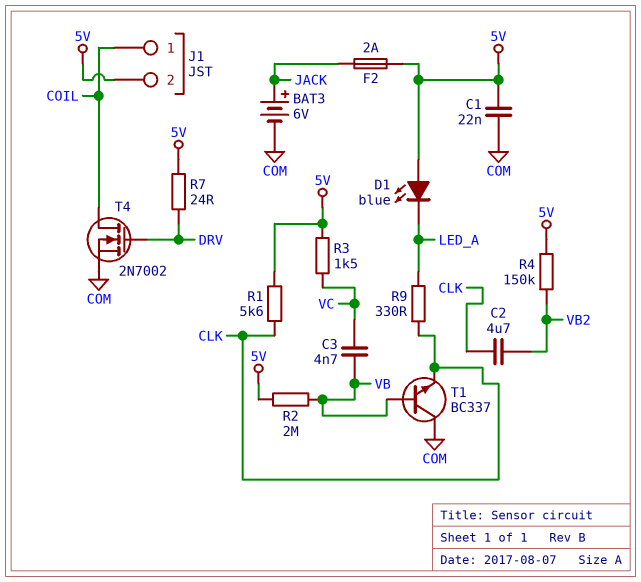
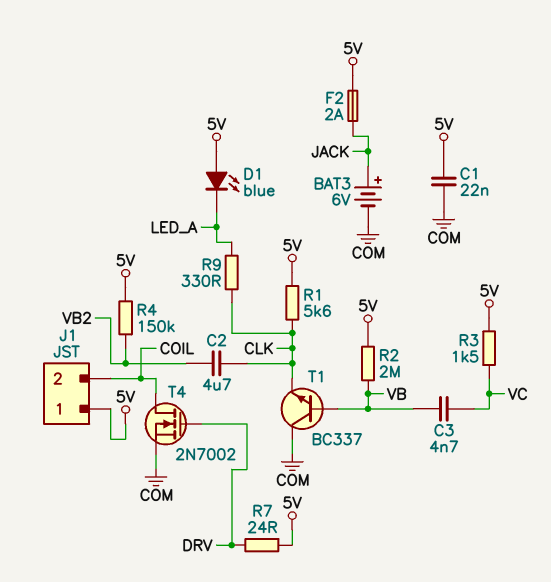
J1 pin 1: COIL -> 5V
J1 pin 2: 5V -> COIL

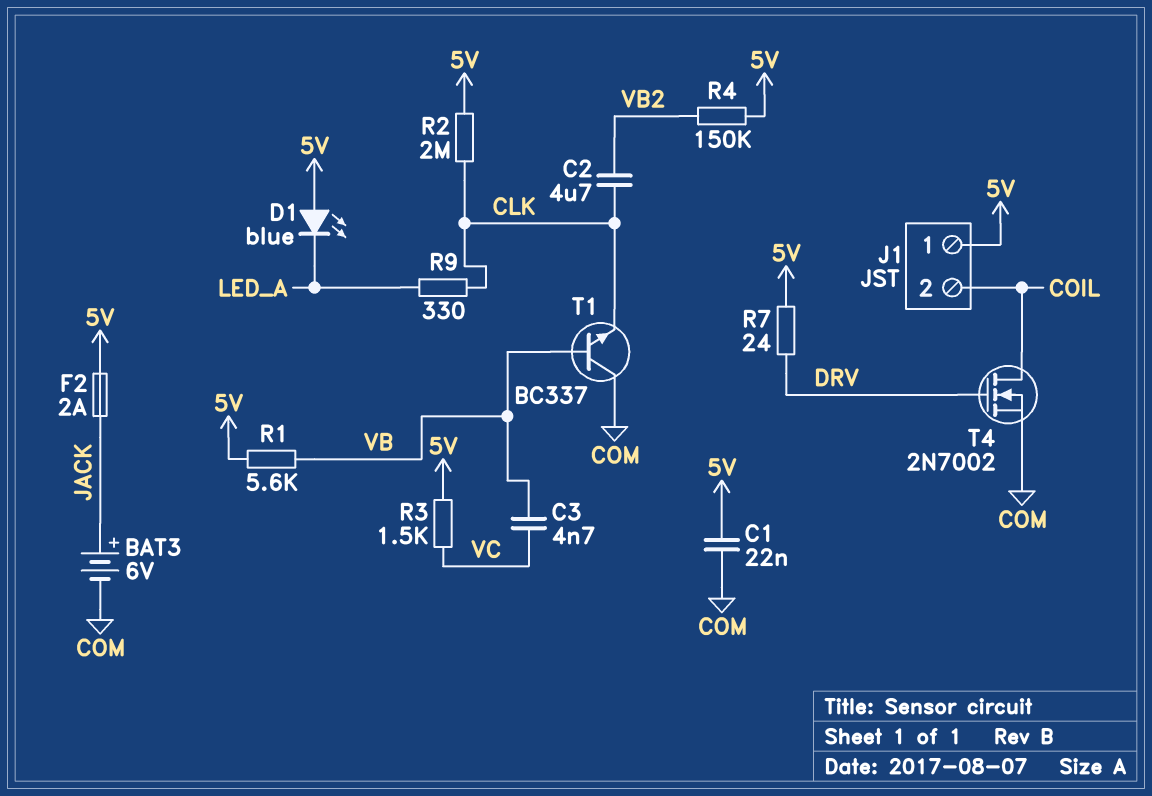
R1: 5.6k (5V, CLK) -> 5.6k (5V, VB)
R2: 2M (5V, VB) -> 2M (5V, CLK)

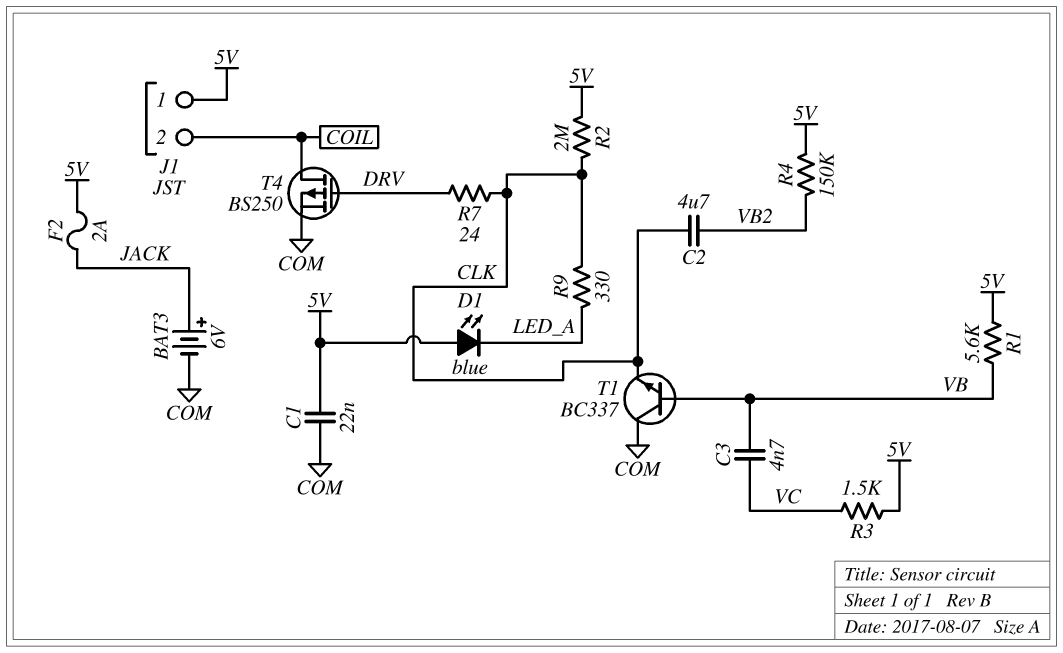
R7: 24 (5V, DRV) -> 24 (CLK, DRV)
T4: NMOS 2N7002 (G DRV, D COIL, S COM) -> PMOS BS250 (G DRV, D COIL, S COM)

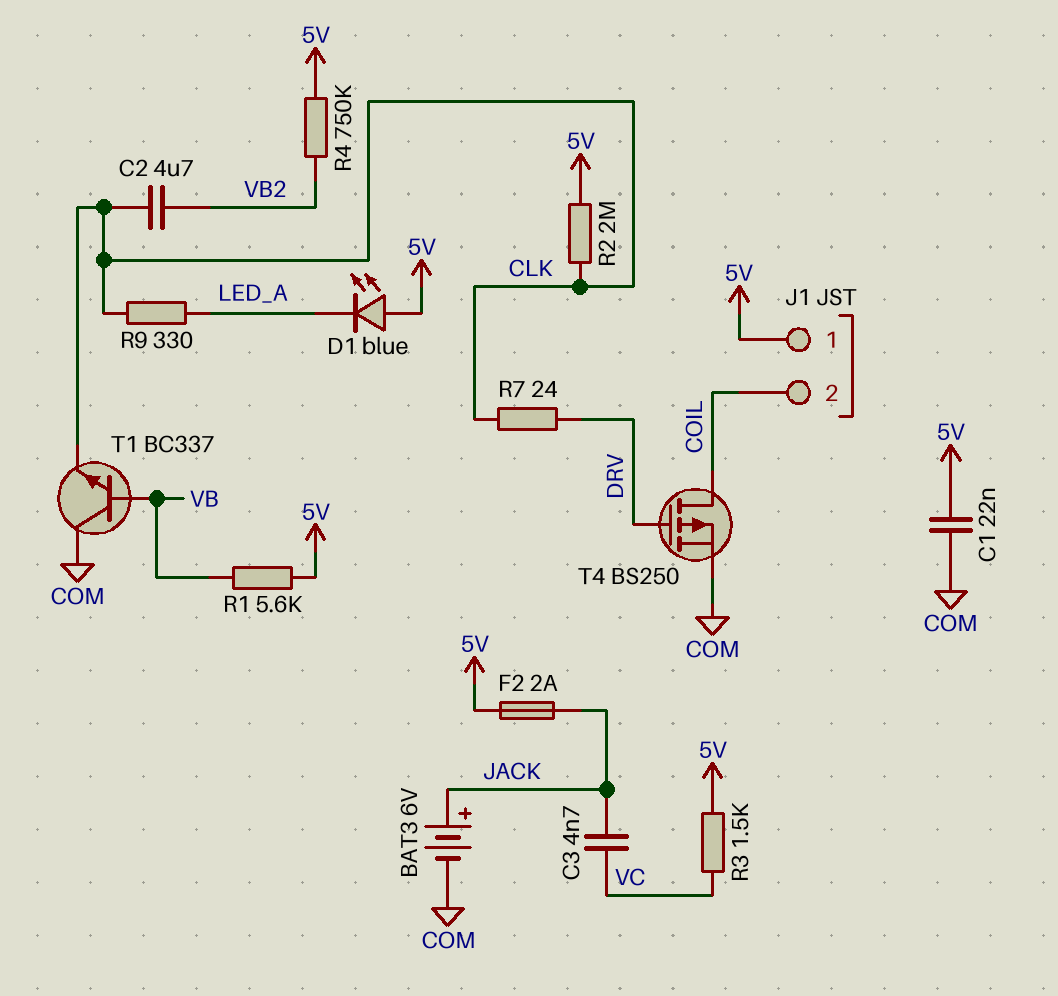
C3: 4.7nF (VB, VC) -> 4.7nF (JACK, VC)
R4: 150k (5V, VB2) -> 750k (5V, VB2)

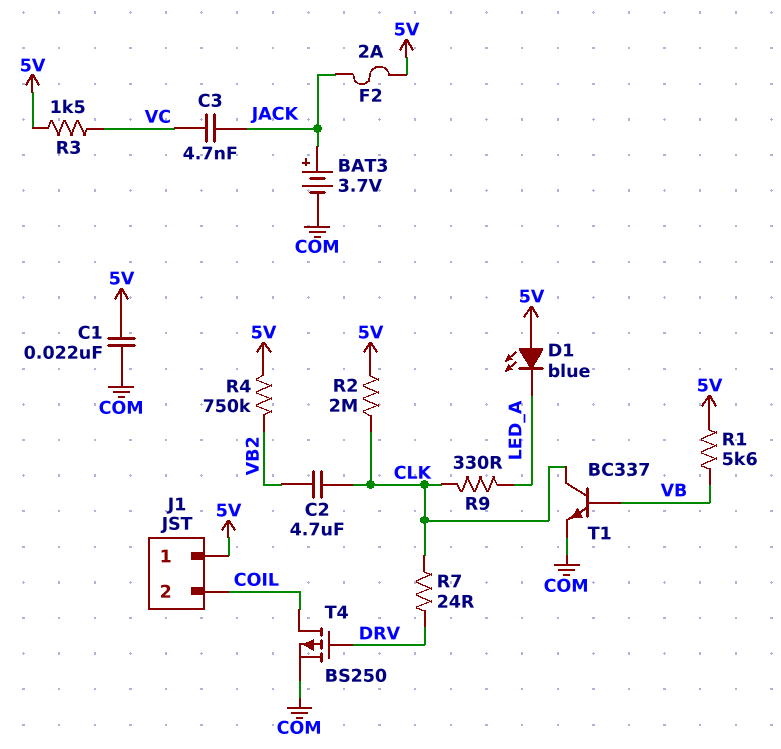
BAT3: 6V (plus JACK, minus COM) -> 3.7V (plus JACK, minus COM)
T1: NPN BC337 (B VB, C COM, E CLK) -> NPN BC337 (B VB, C CLK, E COM)

